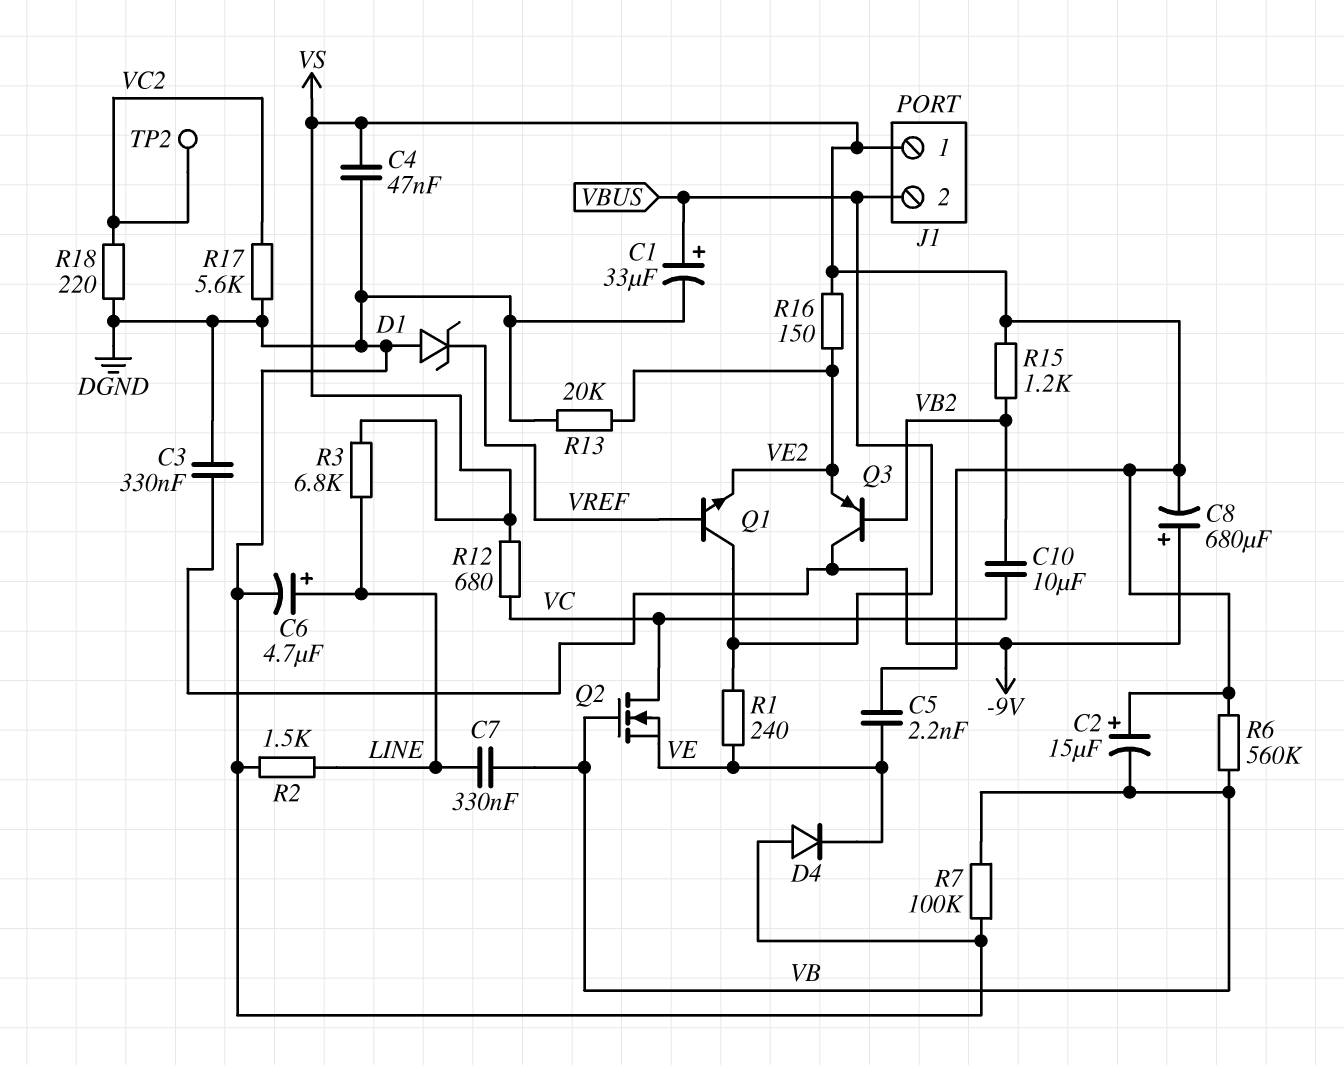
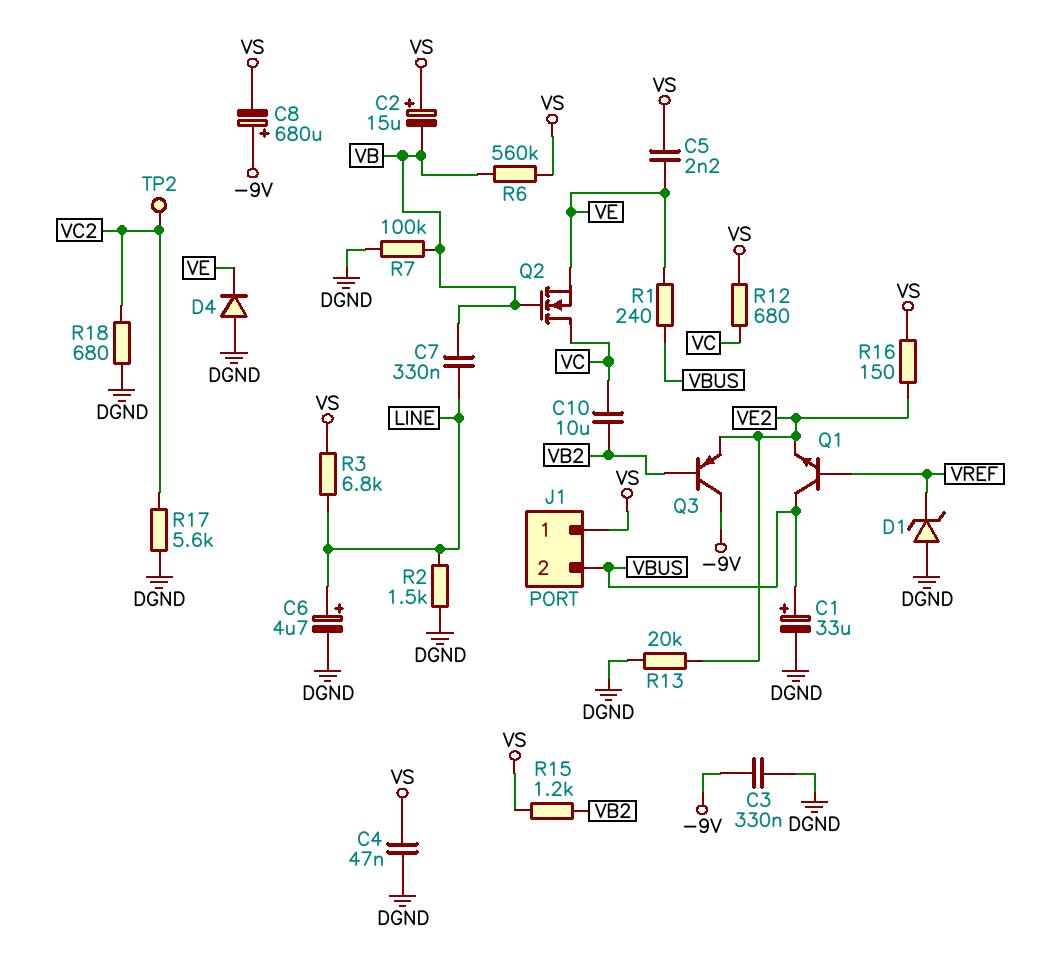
R18: 220 (DGND, VC2) -> 680 (DGND, VC2)

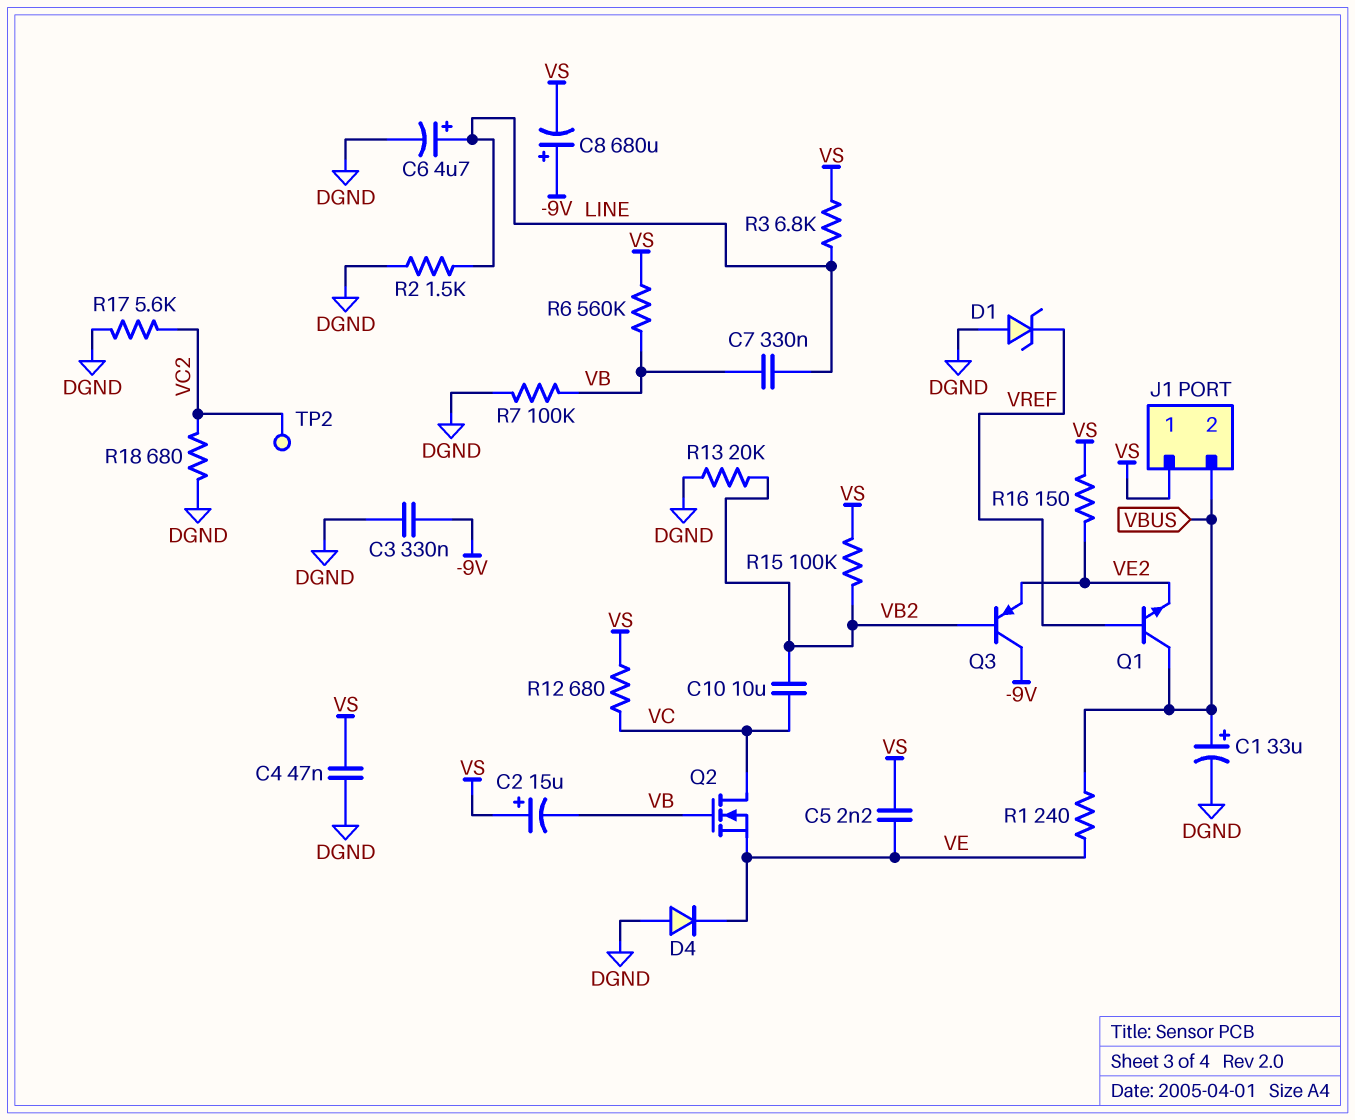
R13: 20k (DGND, VE2) -> 20k (DGND, VB2)
R15: 1.2k (VB2, VS) -> 100k (VB2, VS)

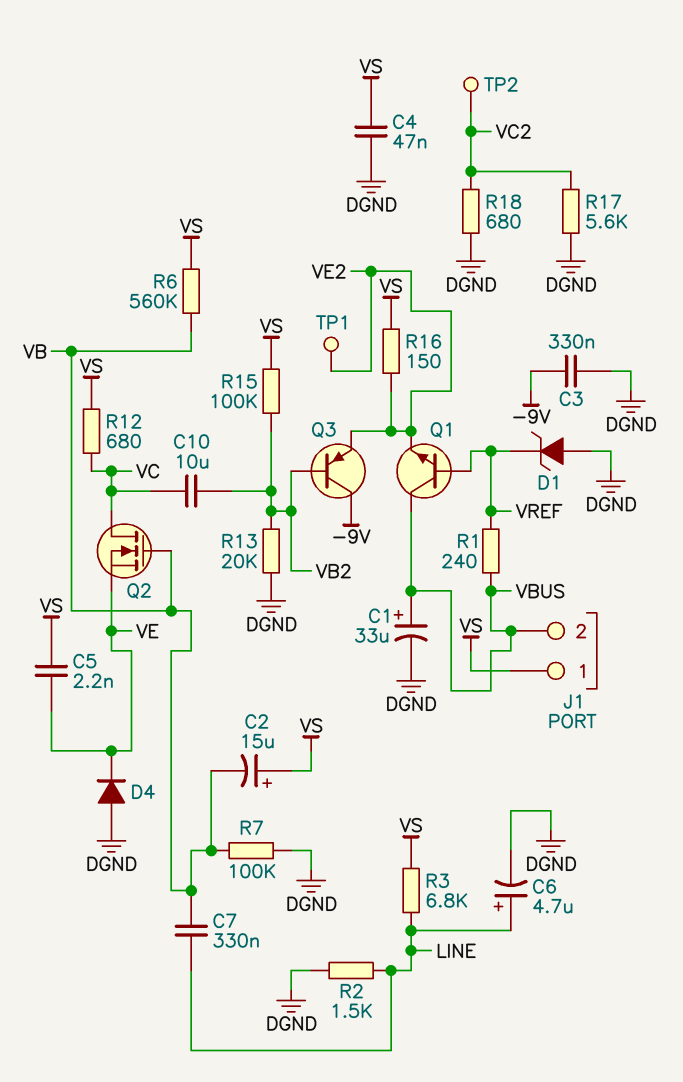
C8: 680uF (plus -9V, minus VS) -> none
R1: 240 (VBUS, VE) -> 240 (VBUS, VREF)
TP1: none -> test point (VE2)

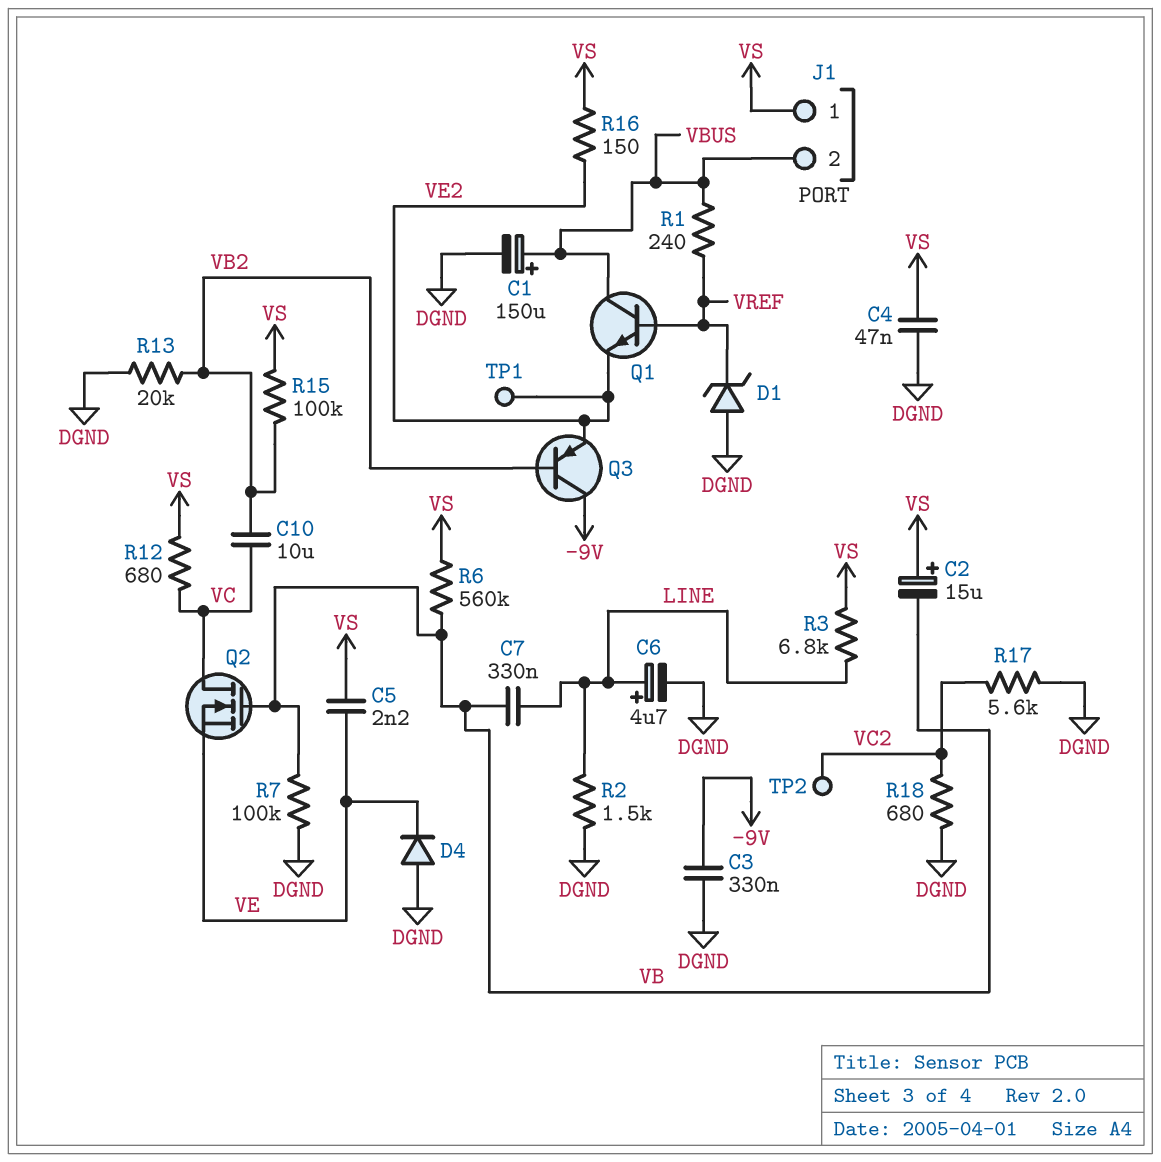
C1: 33uF (plus VBUS, minus DGND) -> 150uF (plus VBUS, minus DGND)

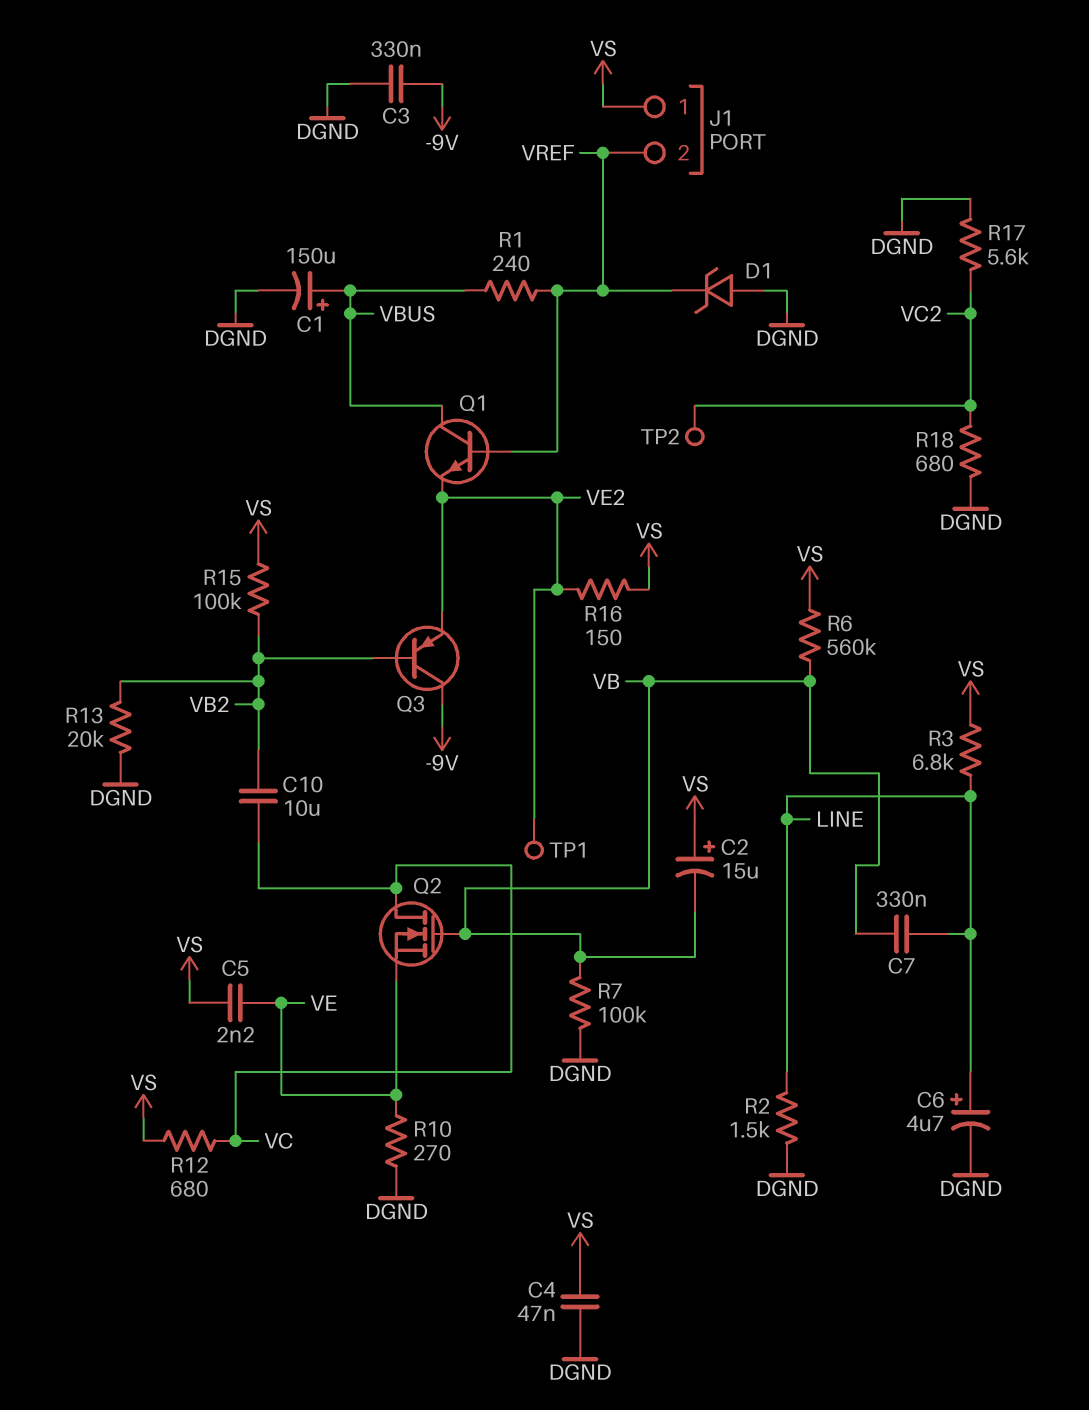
D4: diode (A DGND, K VE) -> none
J1 pin 2: VBUS -> VREF
R10: none -> 270 (DGND, VE)

